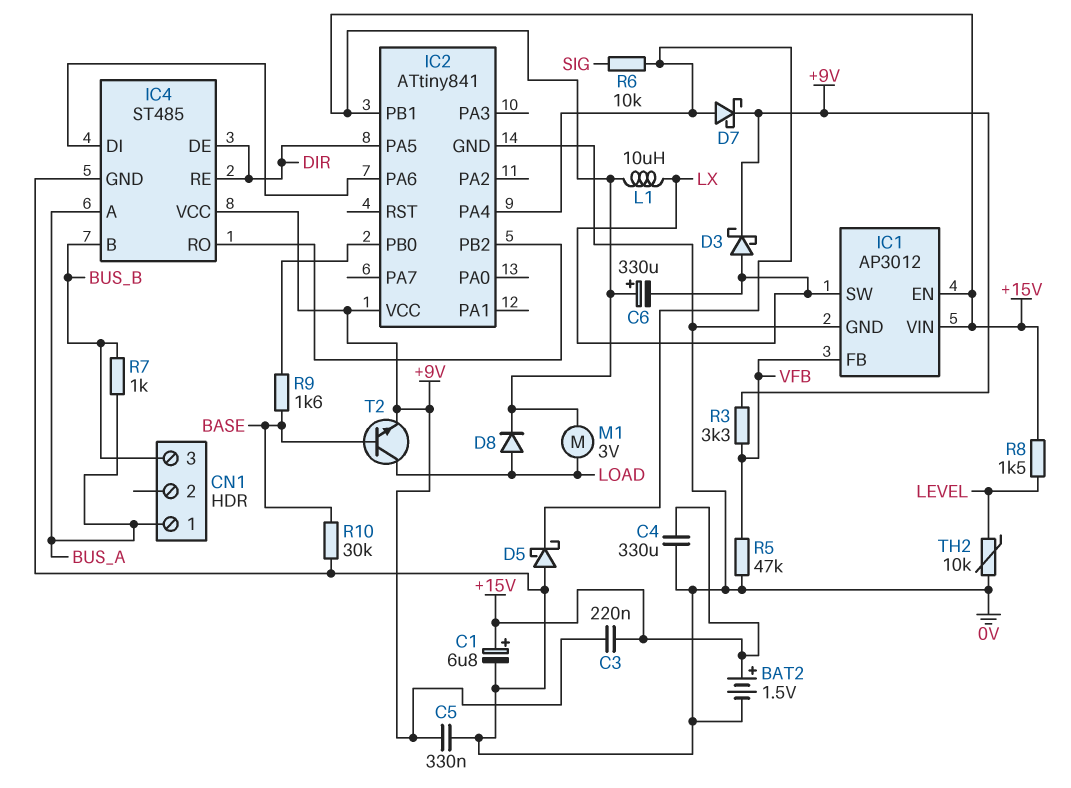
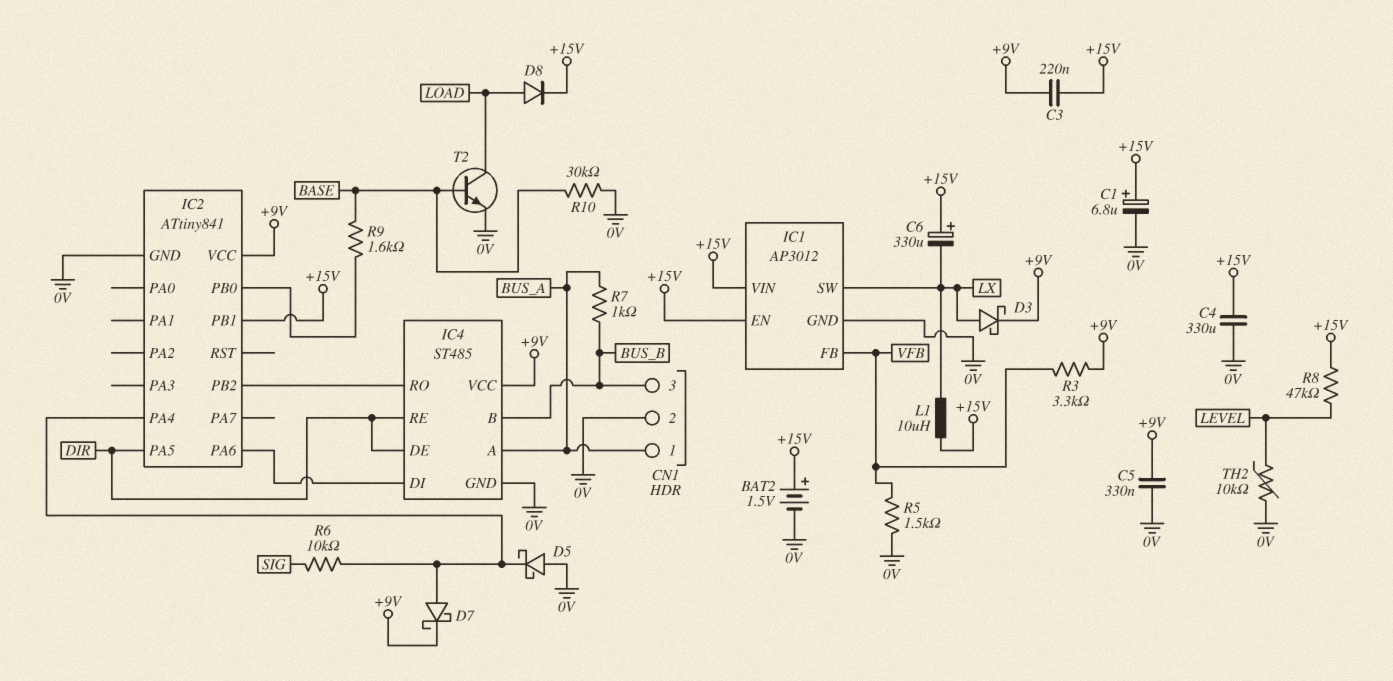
CN1 pin 2: none -> 0V
M1: motor 3V (+15V, LOAD) -> none
R5: 47k (0V, VFB) -> 1.5k (0V, VFB)
R8: 1.5k (+15V, LEVEL) -> 47k (+15V, LEVEL)
T2: NPN (B BASE, C LOAD, E +9V) -> NPN (B BASE, C LOAD, E 0V)

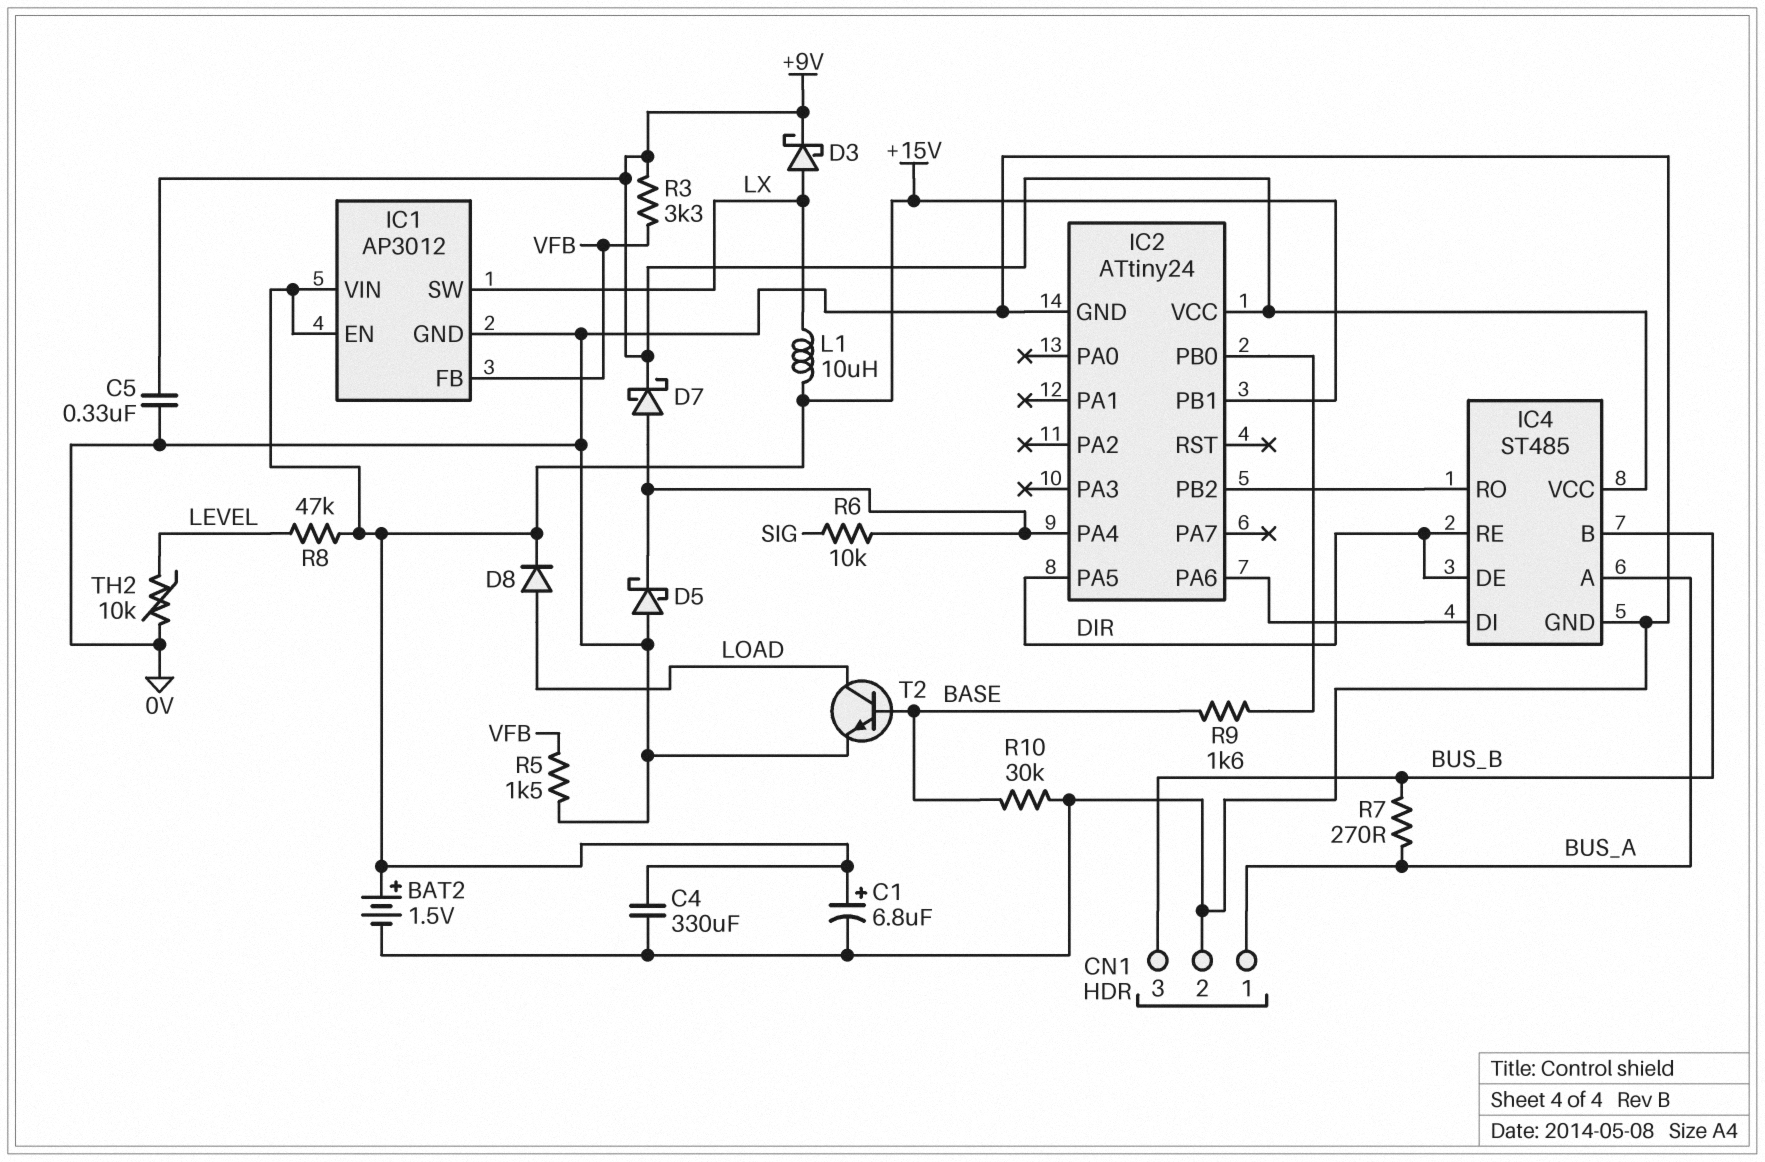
C3: 220nF (+9V, +15V) -> none
C6: 330uF (plus +15V, minus LX) -> none
IC2: ATtiny841 -> ATtiny24
R7: 1k (BUS_A, BUS_B) -> 270 (BUS_A, BUS_B)

